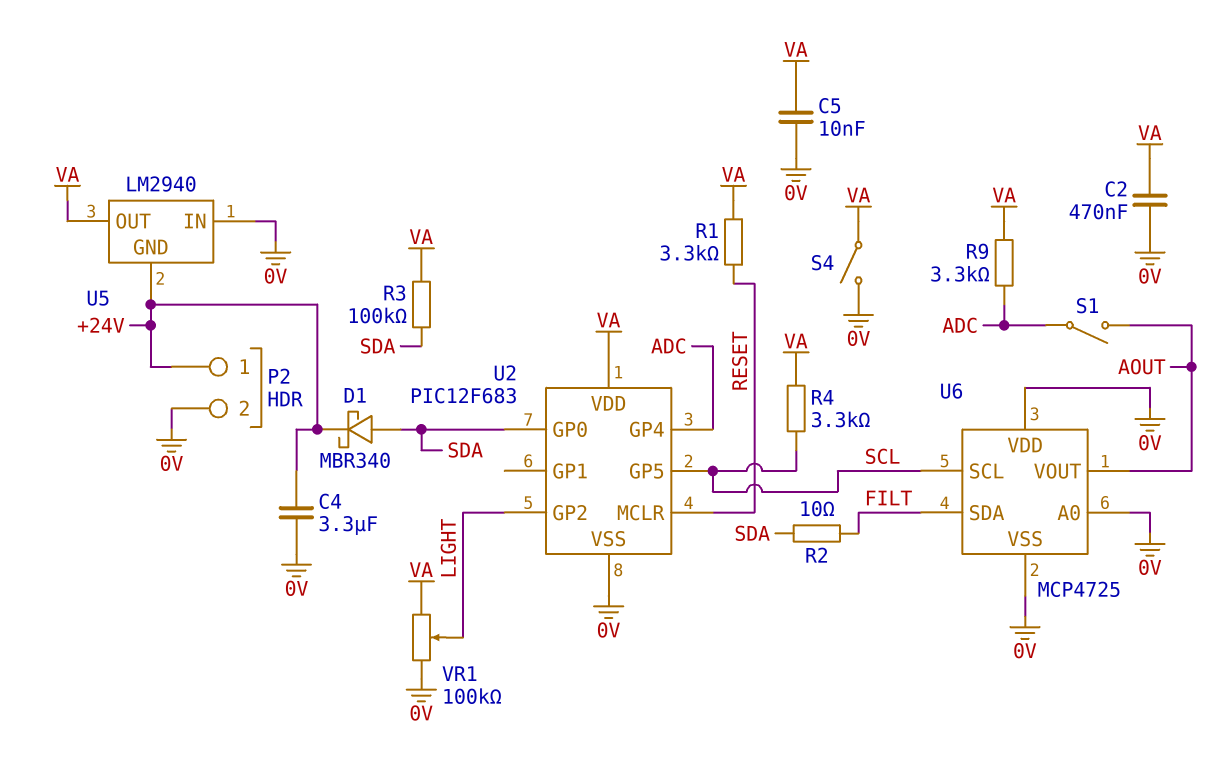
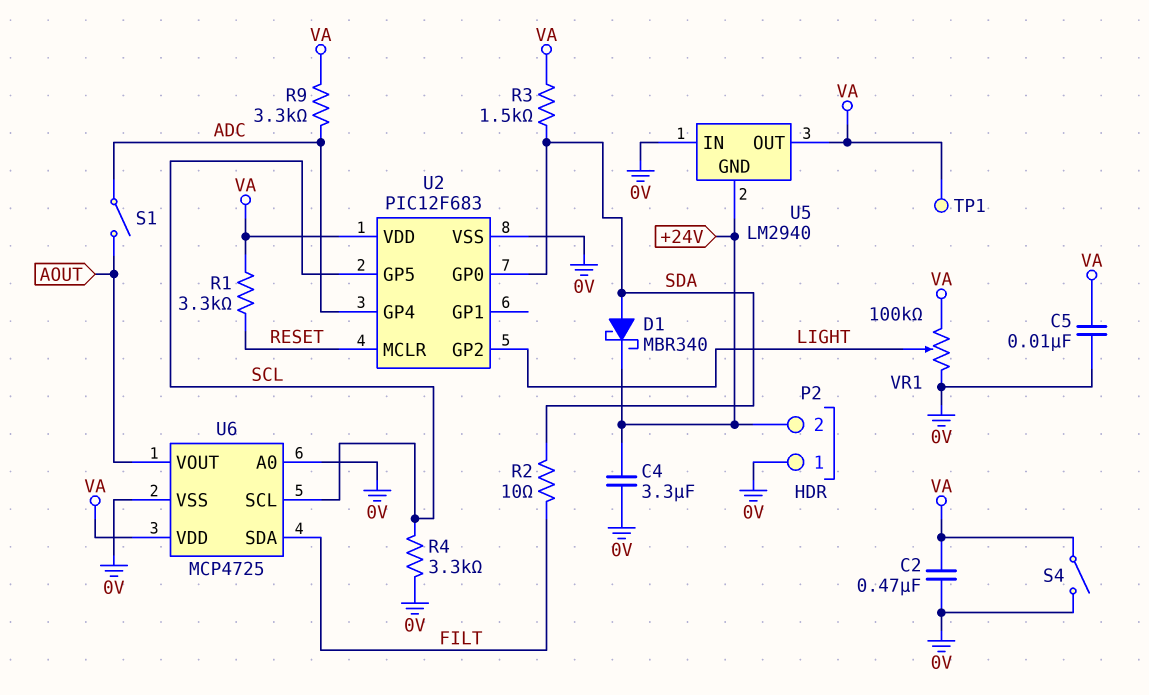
P2 pin 1: +24V -> 0V
P2 pin 2: 0V -> +24V
R3: 100k (SDA, VA) -> 1.5k (SDA, VA)
R4: 3.3k (SCL, VA) -> 3.3k (0V, SCL)
TP1: none -> test point (VA)
U6 pin VDD: 0V -> VA

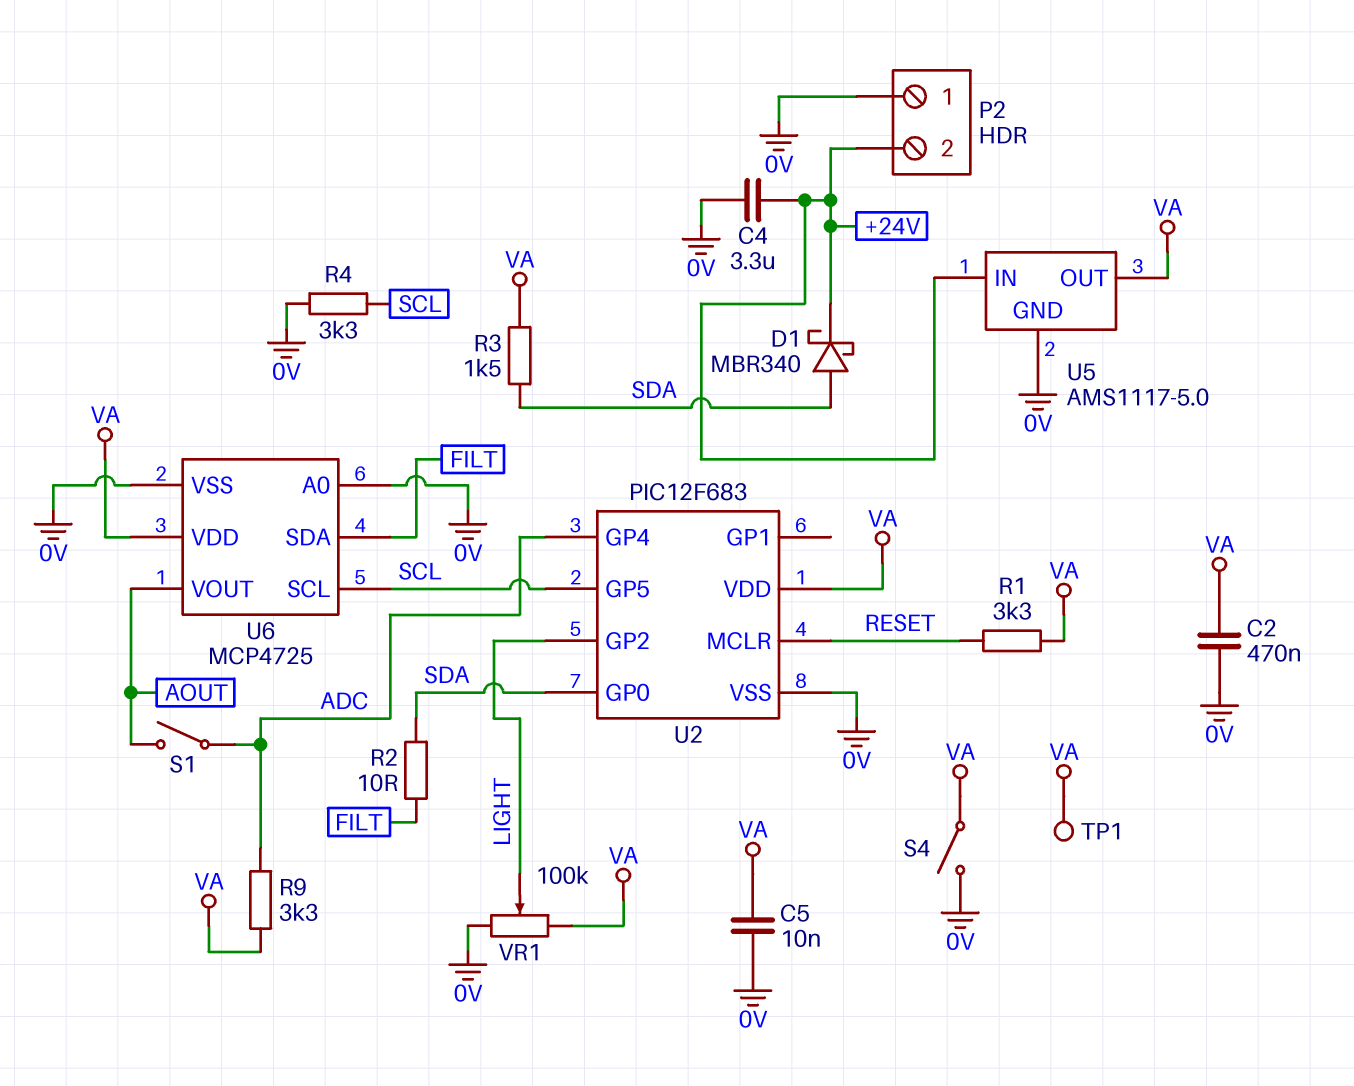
U5: LM2940 -> AMS1117-5.0
U5 pin GND: +24V -> 0V
U5 pin IN: 0V -> +24V

